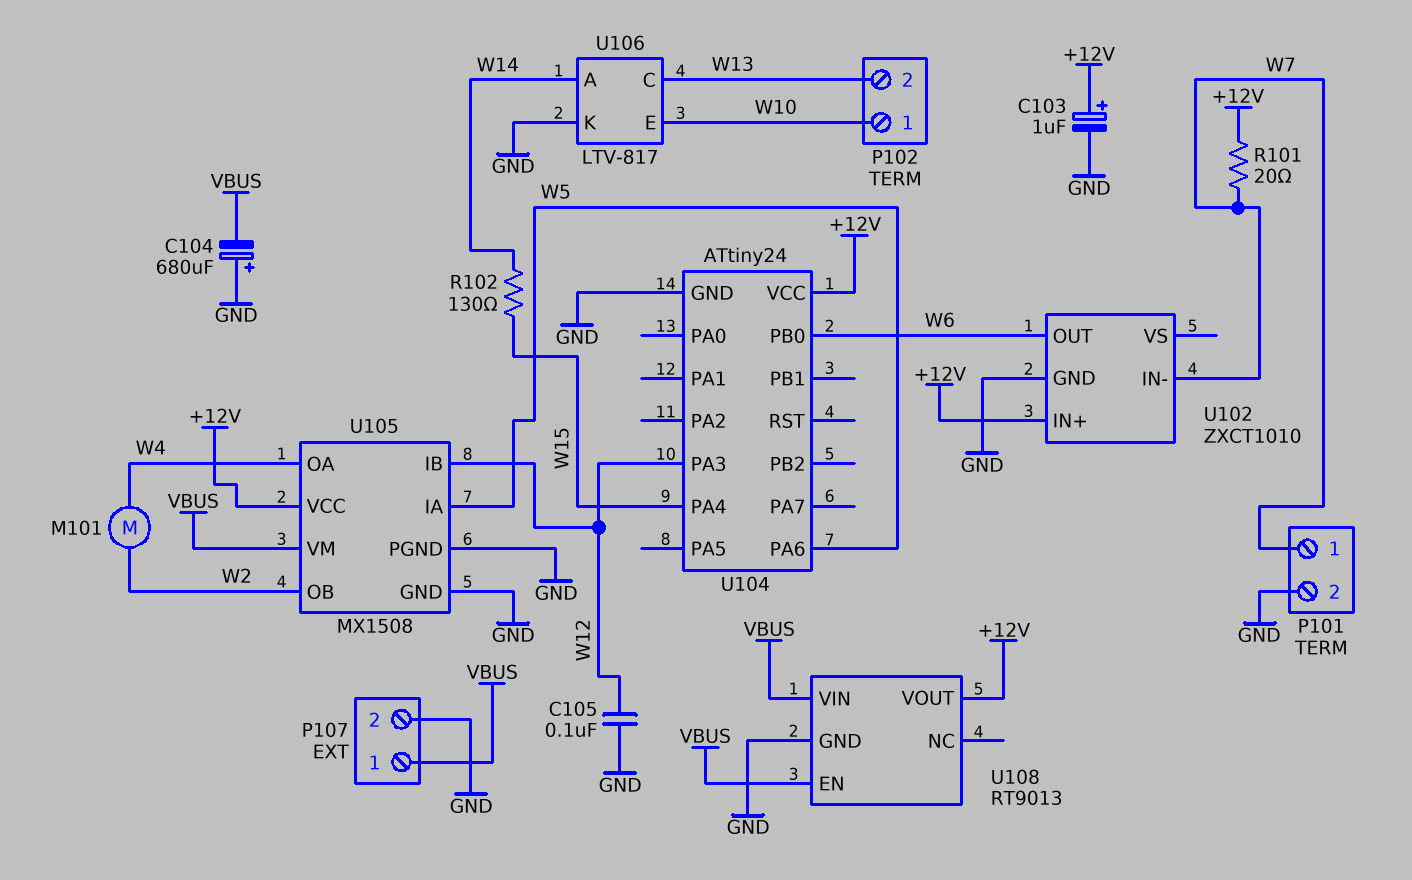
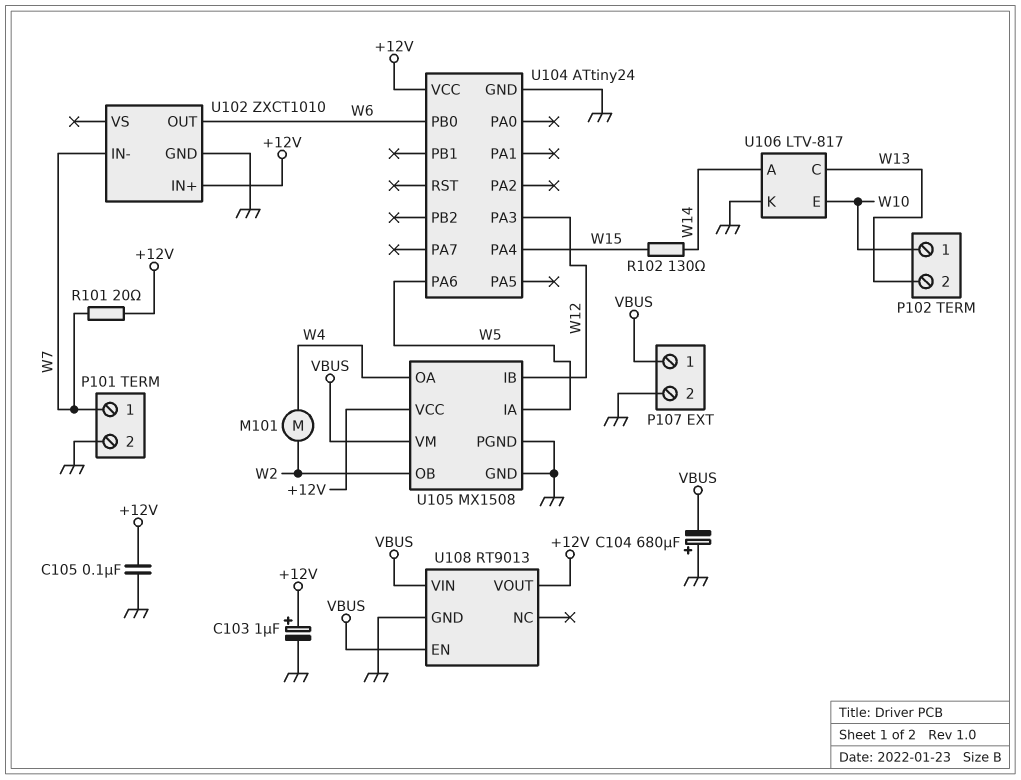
C105: 100nF (GND, W12) -> 100nF (+12V, GND)

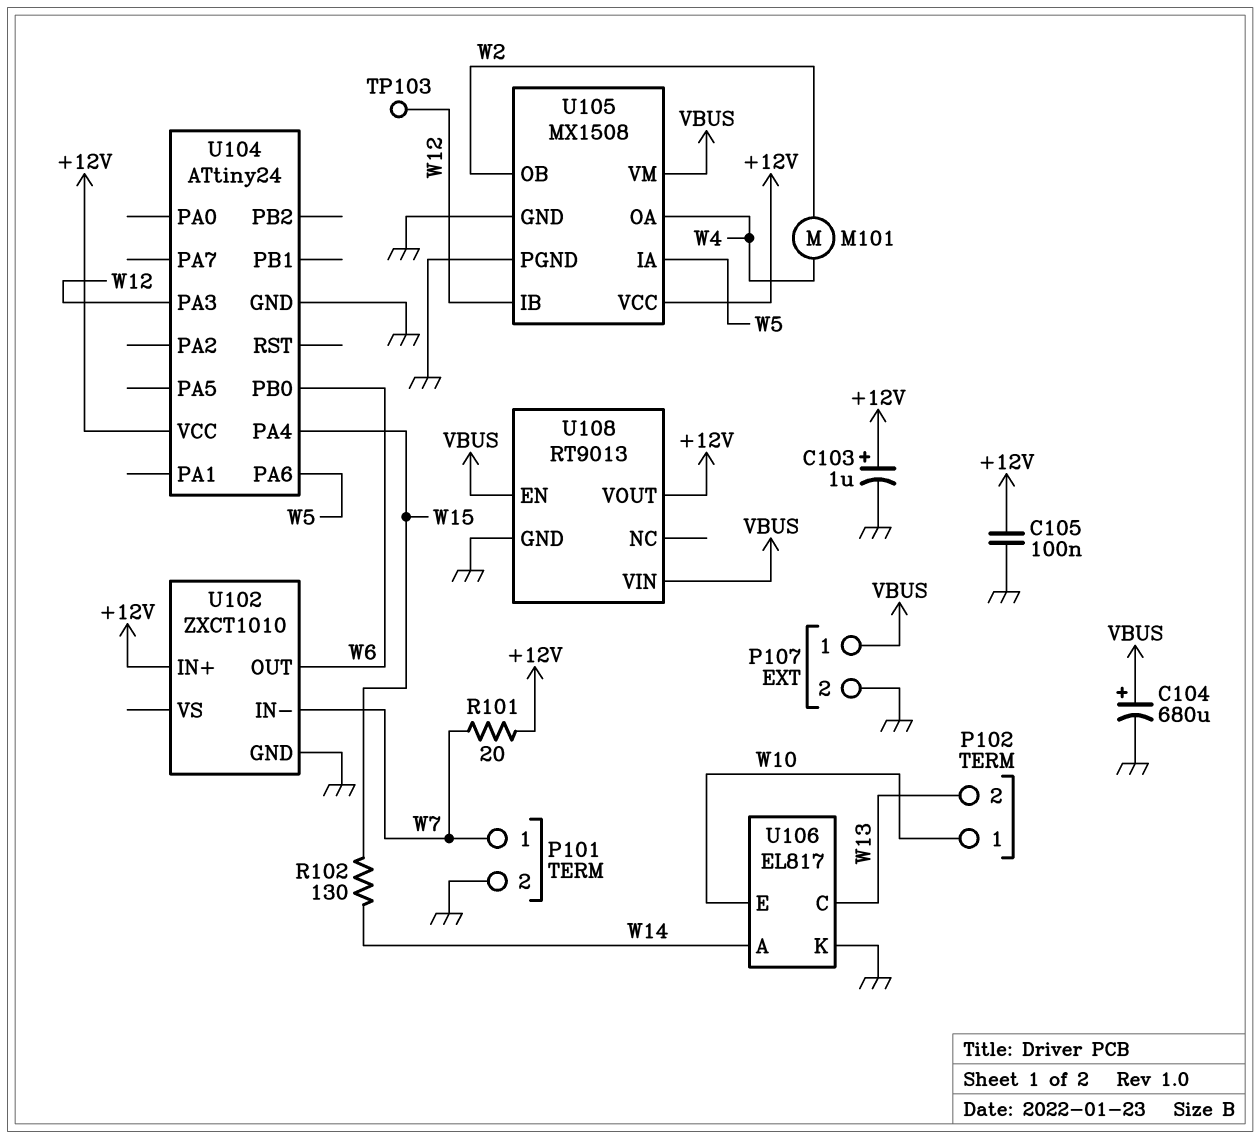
C104: 680uF (plus GND, minus VBUS) -> 680uF (plus VBUS, minus GND)
TP103: none -> test point (W12)
U106: LTV-817 -> EL817

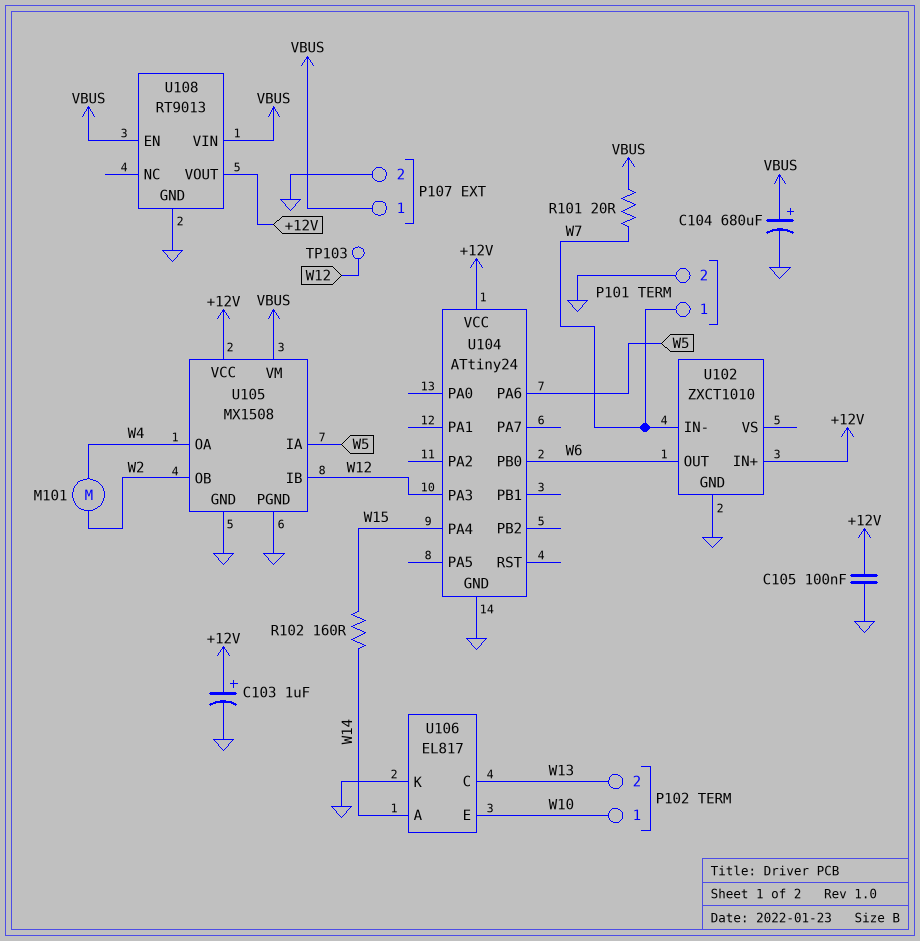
R101: 20 (+12V, W7) -> 20 (VBUS, W7)
R102: 130 (W14, W15) -> 160 (W14, W15)

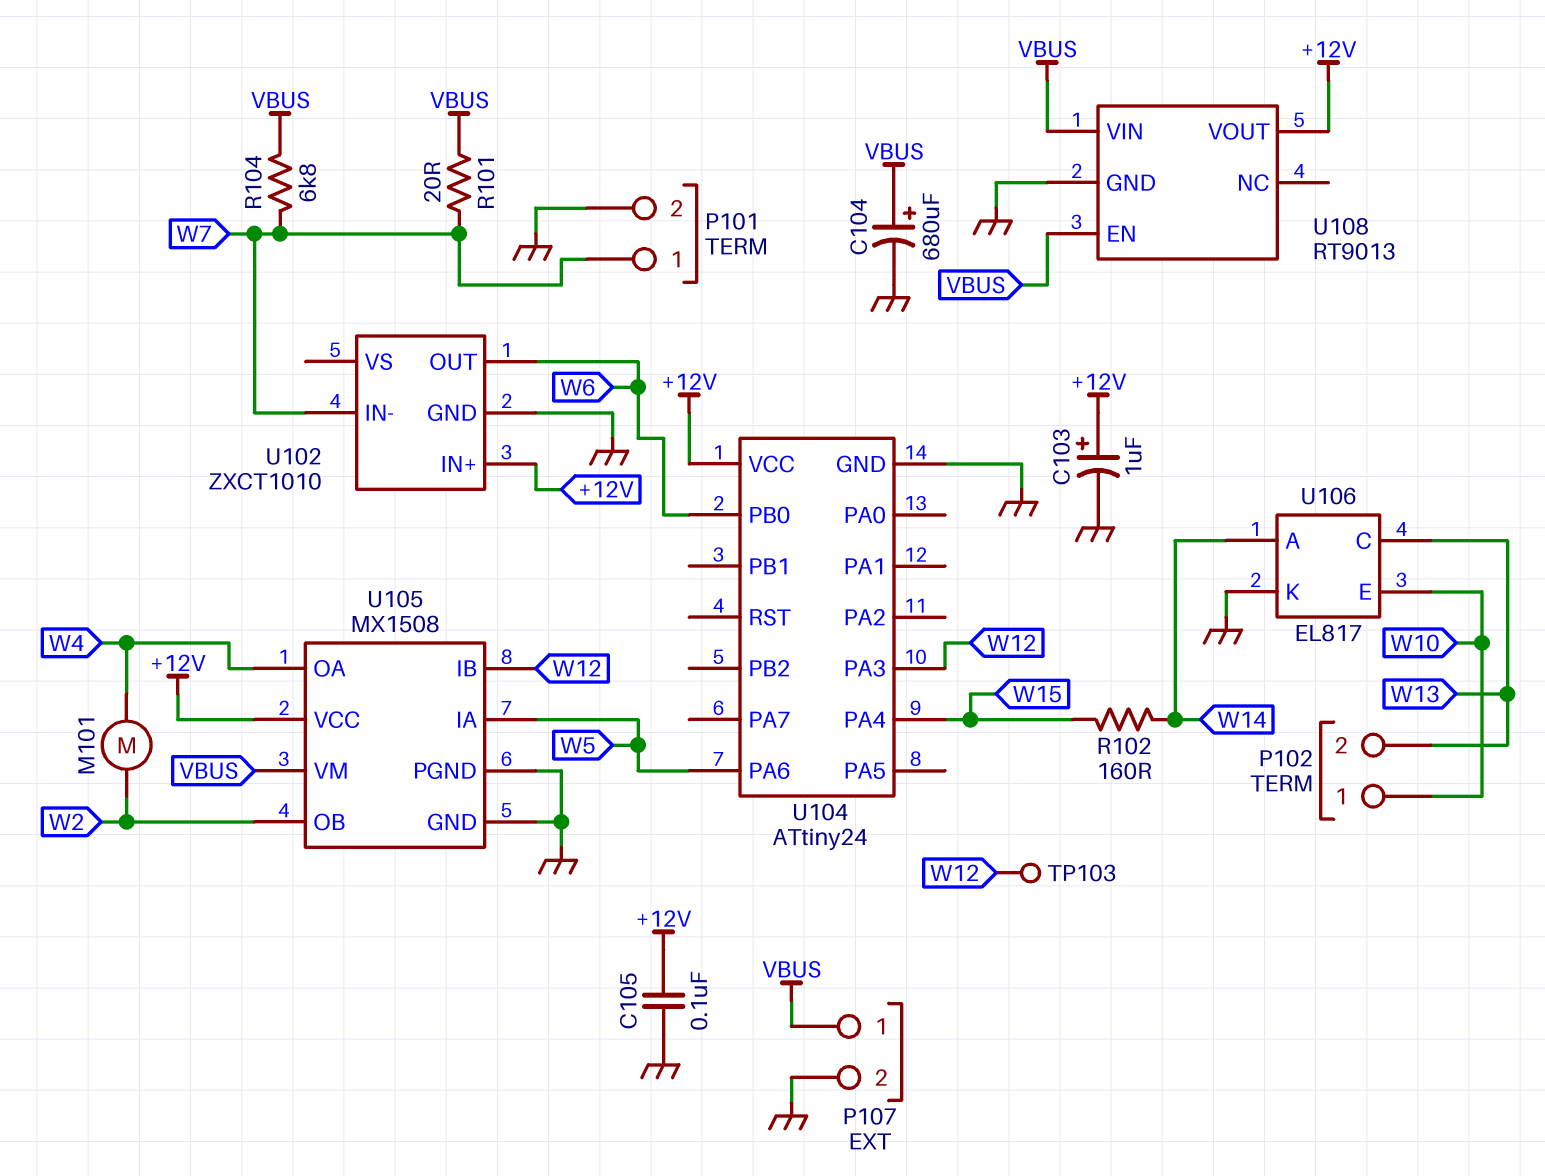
R104: none -> 6.8k (VBUS, W7)

